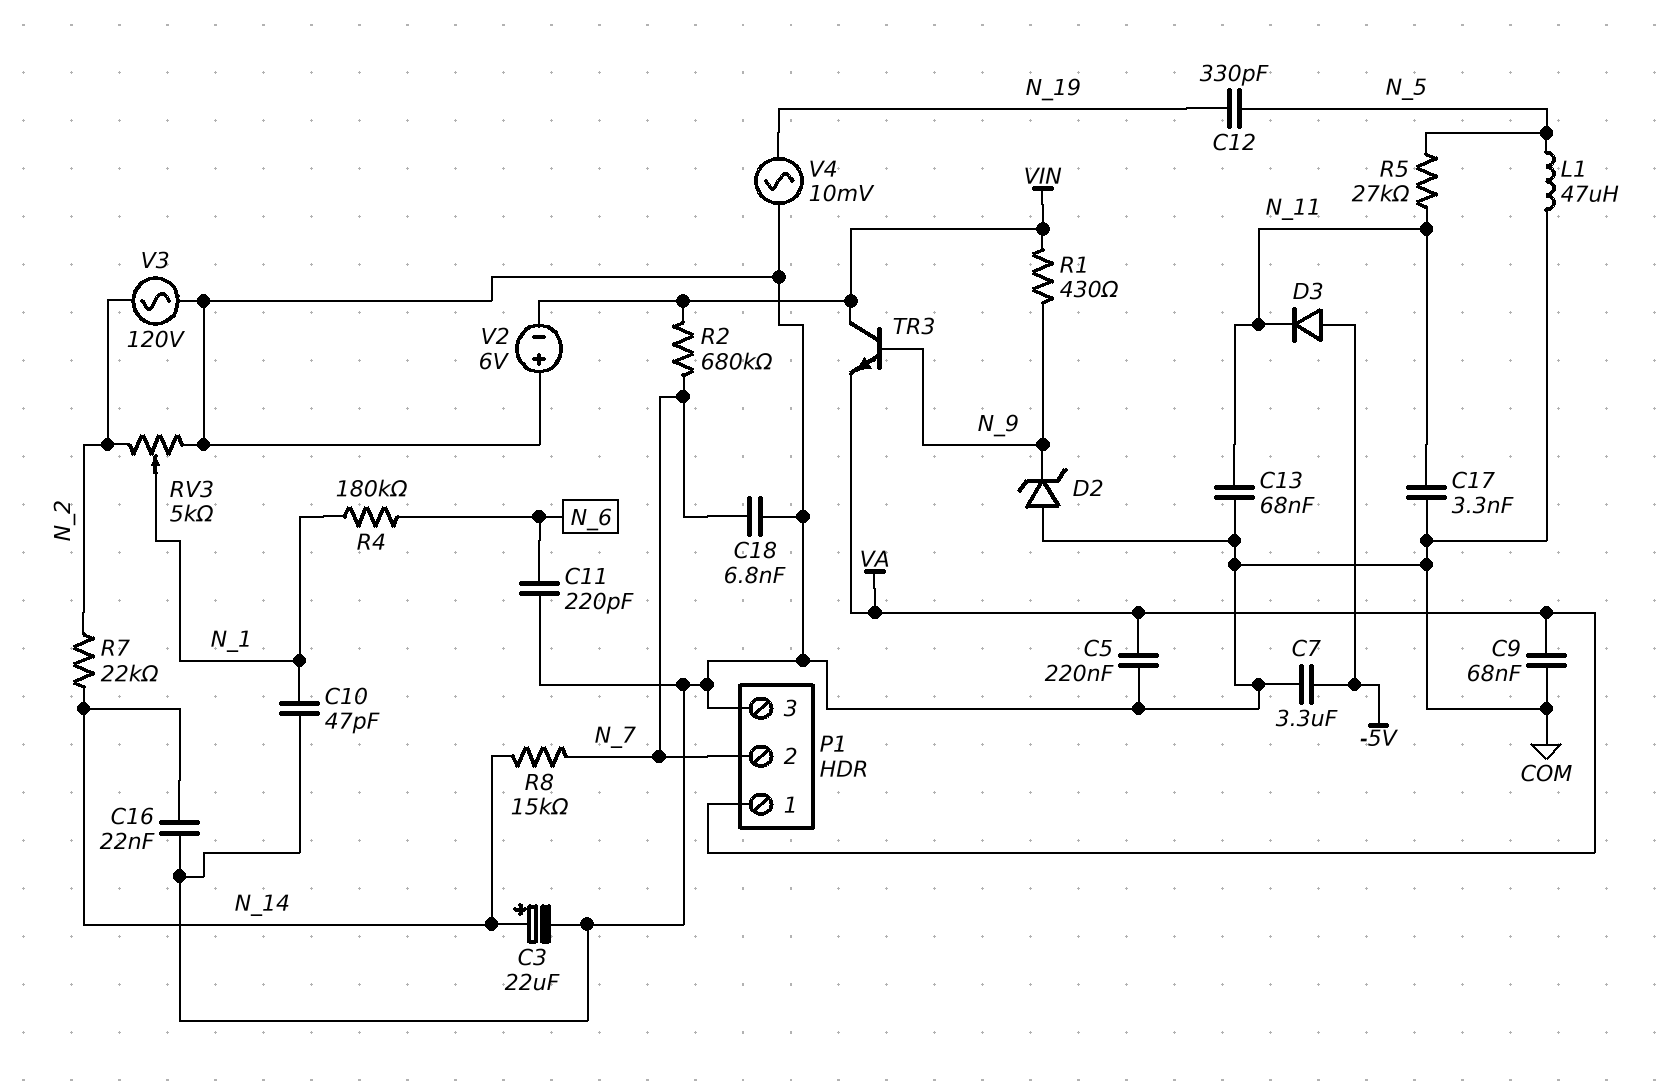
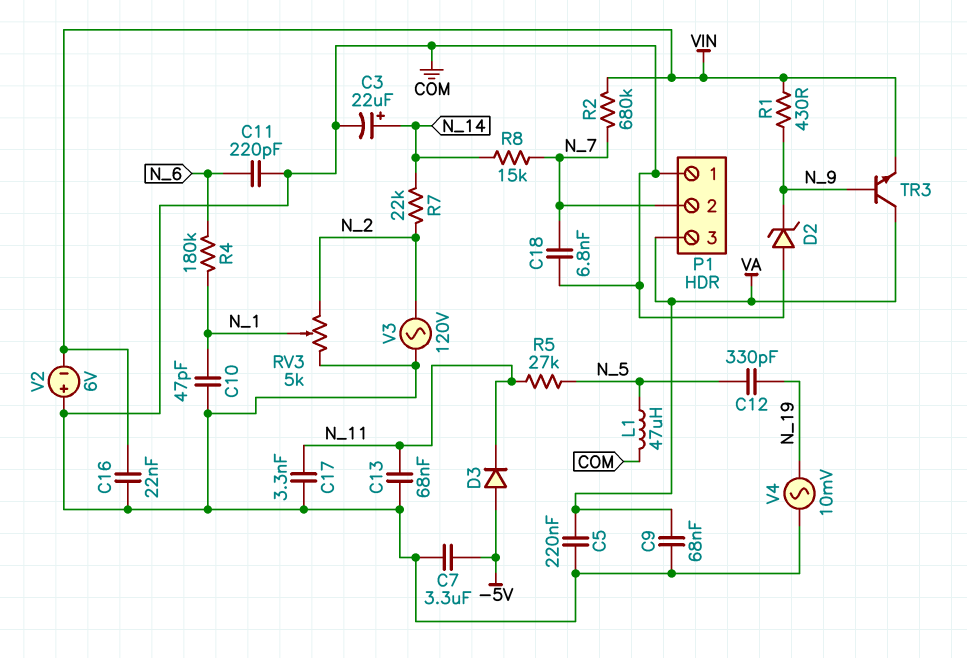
C16: 22nF (COM, N_14) -> 22nF (COM, VIN)
P1 pin 1: VA -> COM
P1 pin 3: COM -> VA
TR3: NPN (B N_9, C VIN, E VA) -> NPN (B N_9, C VA, E VIN)

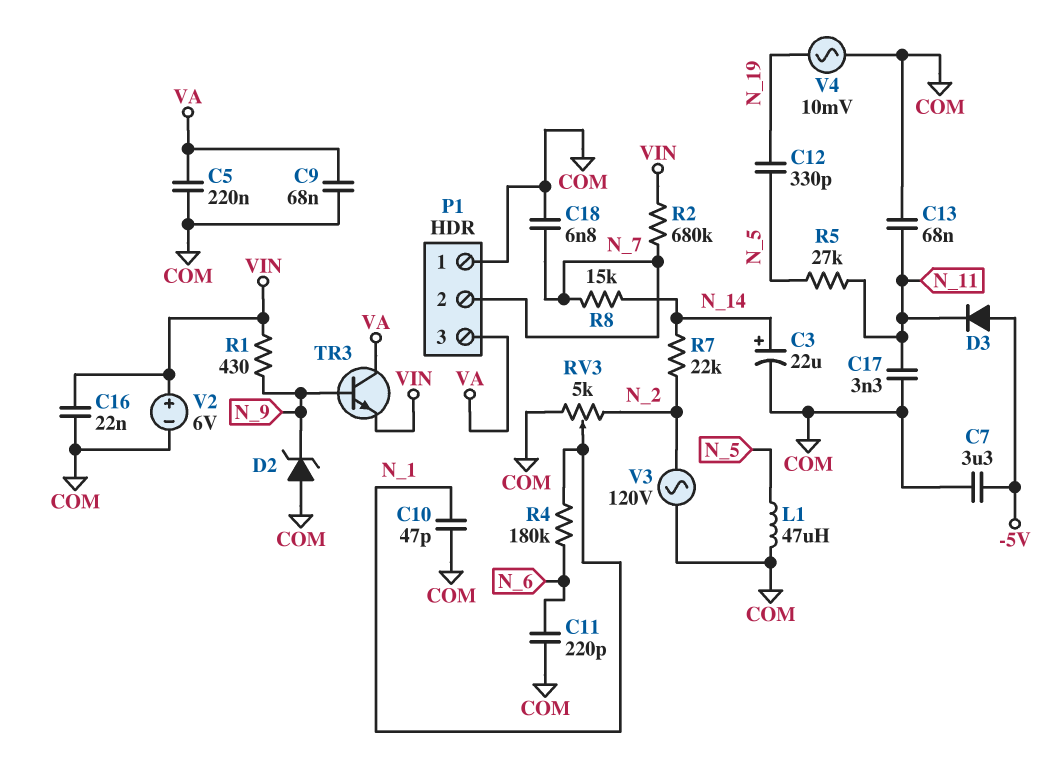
V2: 6V (plus COM, minus VIN) -> 6V (plus VIN, minus COM)

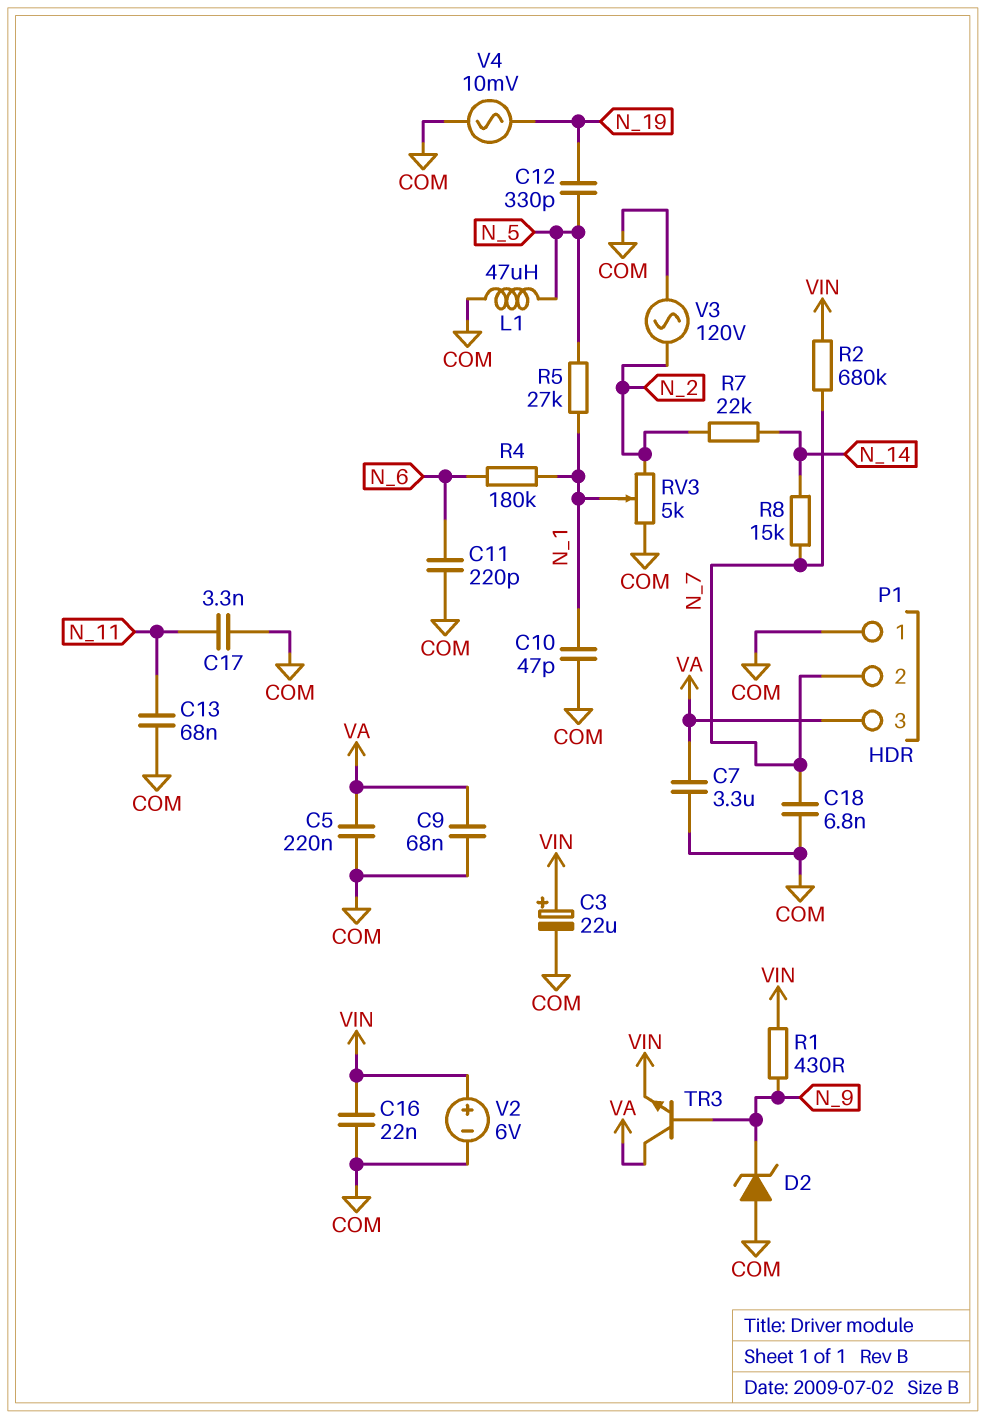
C3: 22uF (plus N_14, minus COM) -> 22uF (plus VIN, minus COM)
C7: 3.3uF (-5V, COM) -> 3.3uF (COM, VA)
D3: diode (A -5V, K N_11) -> none
R5: 27k (N_5, N_11) -> 27k (N_1, N_5)

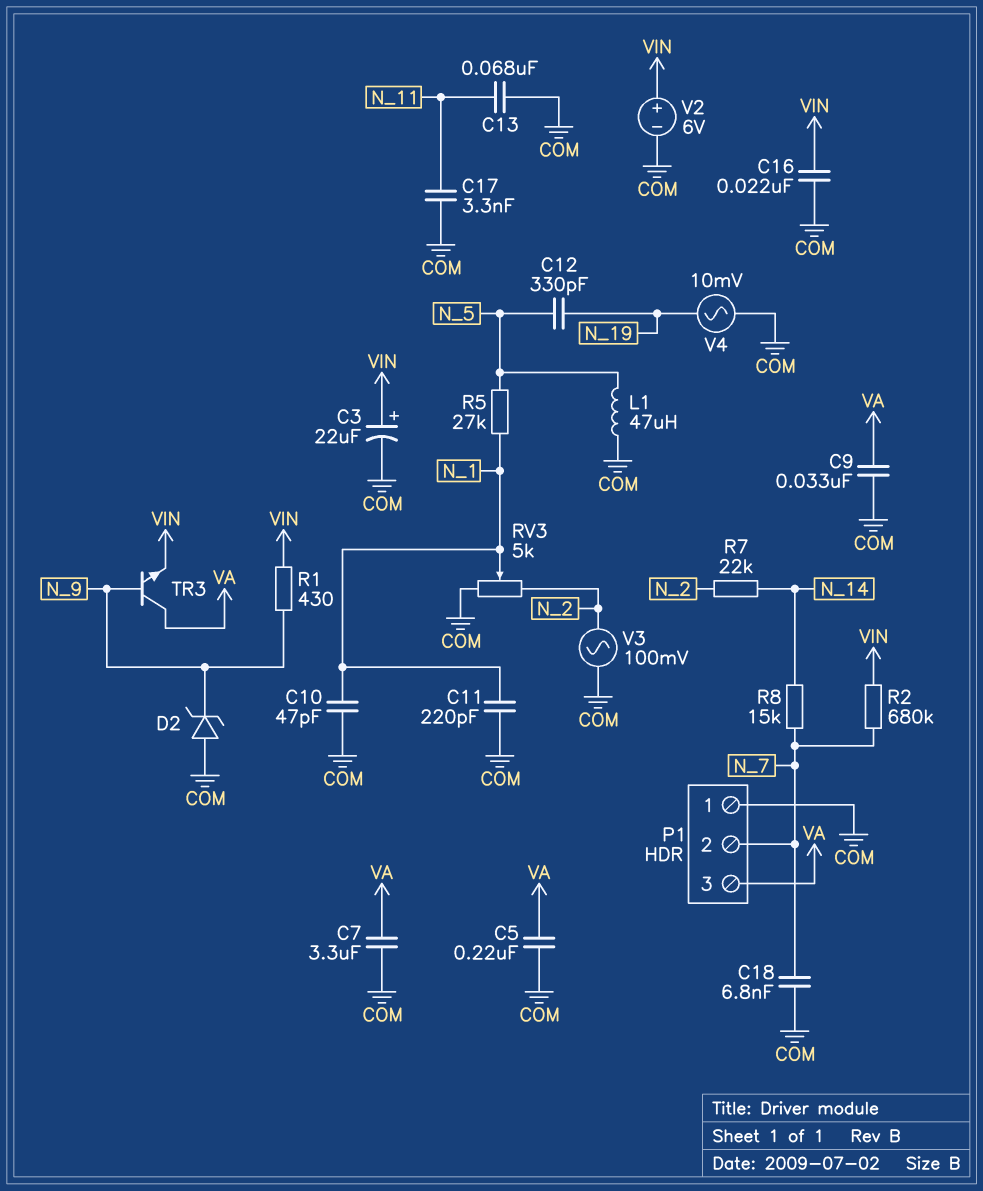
C9: 68nF (COM, VA) -> 33nF (COM, VA)
C11: 220pF (COM, N_6) -> 220pF (COM, N_1)
R4: 180k (N_1, N_6) -> none
V3: AC 120V (COM, N_2) -> AC 100mV (COM, N_2)

